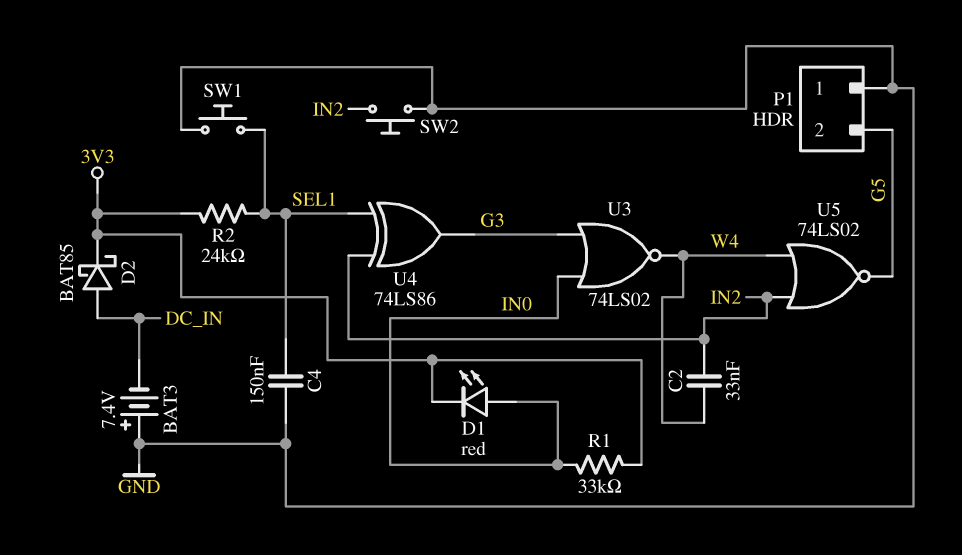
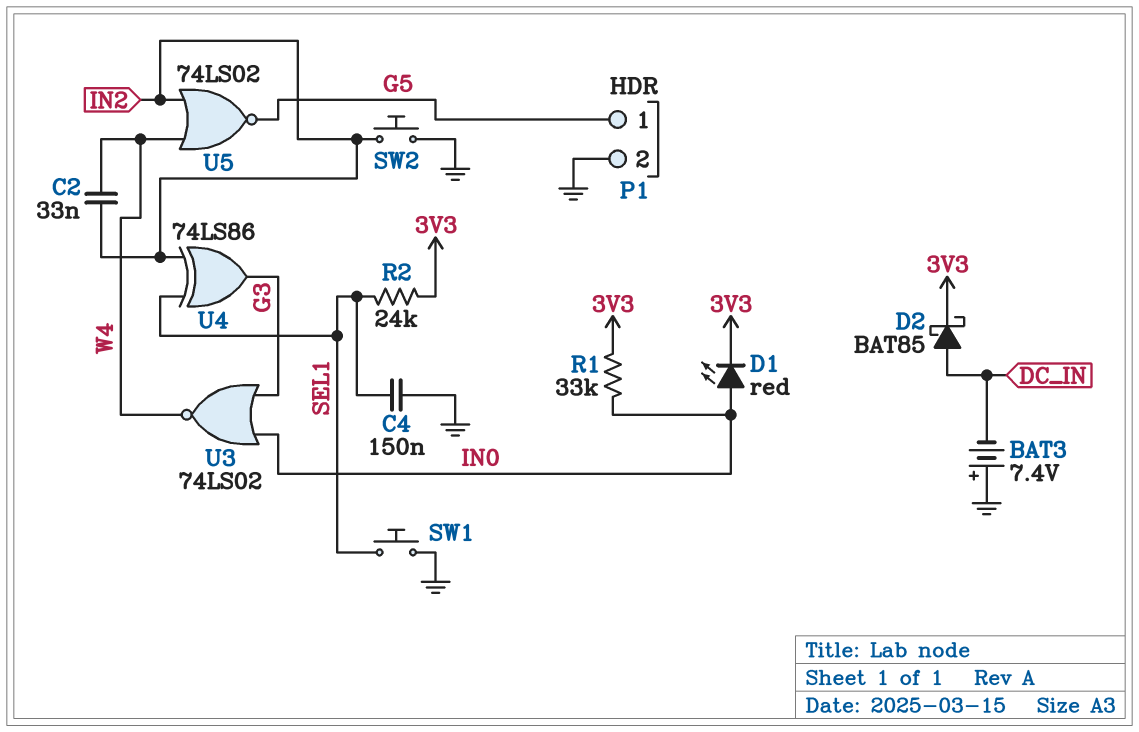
P1 pin 1: GND -> G5
P1 pin 2: G5 -> GND

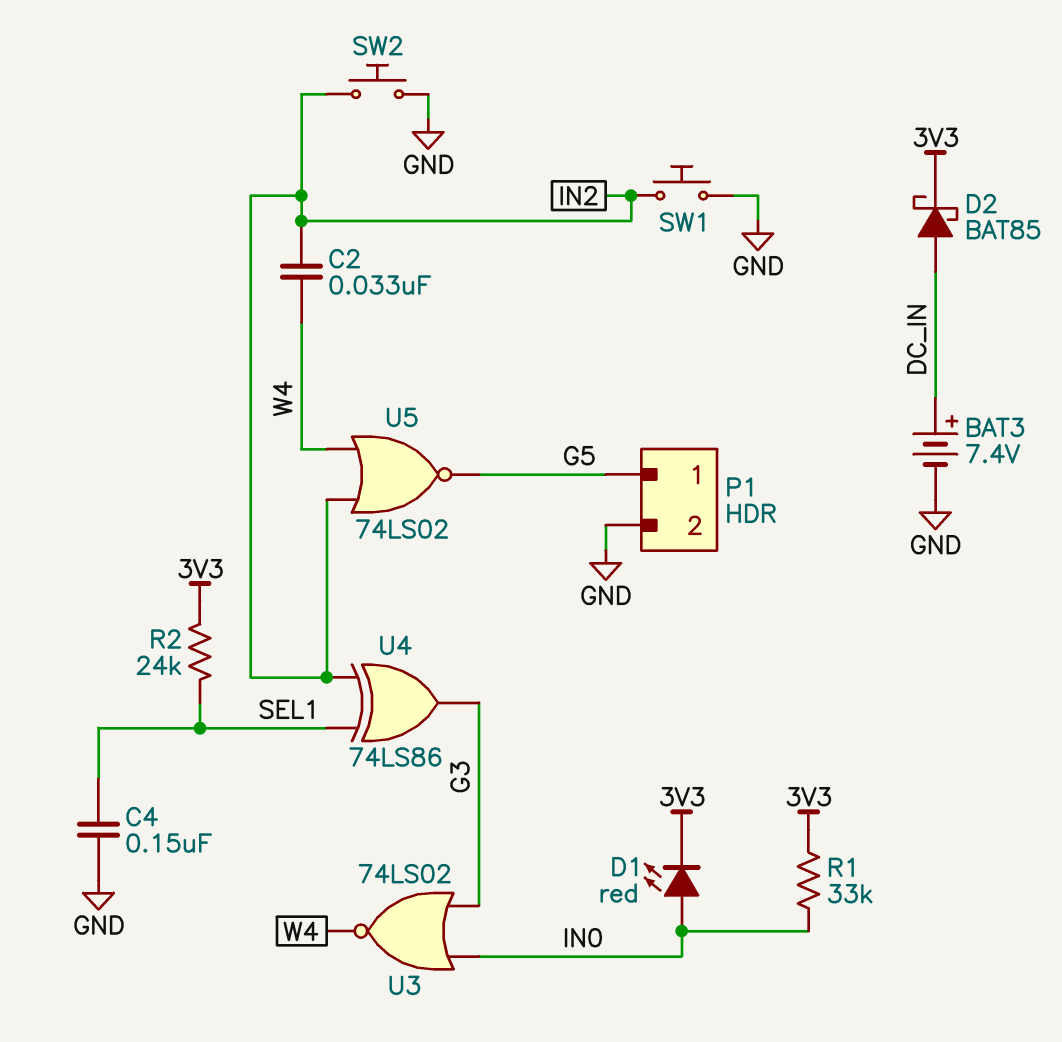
BAT3: 7.4V (plus GND, minus DC_IN) -> 7.4V (plus DC_IN, minus GND)
SW1: button (GND, SEL1) -> button (GND, IN2)

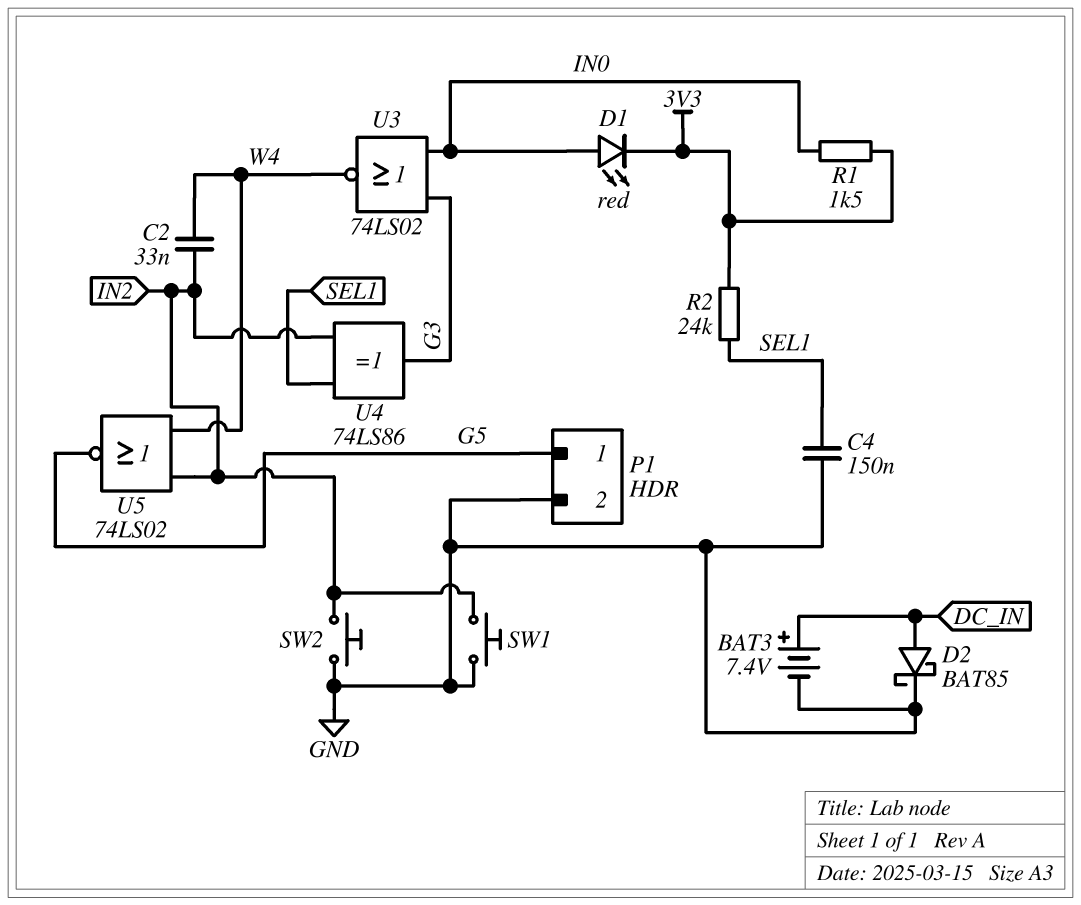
D2: schottky BAT85 (A DC_IN, K 3V3) -> schottky BAT85 (A DC_IN, K GND)
R1: 33k (3V3, IN0) -> 1.5k (3V3, IN0)

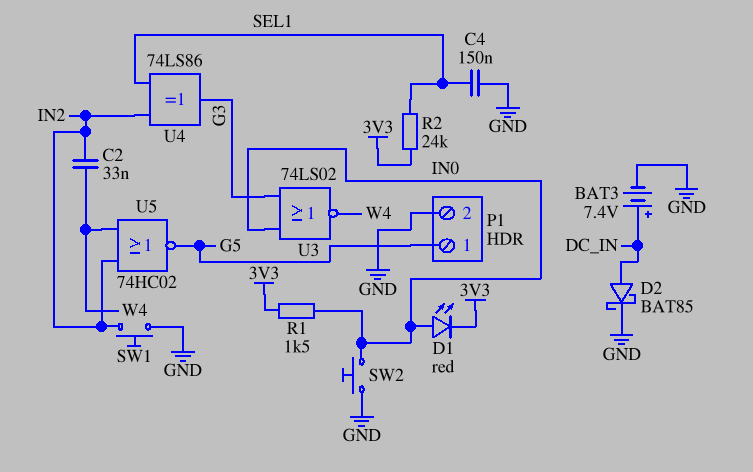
SW2: button (GND, IN2) -> button (GND, IN0)
U5: NOR 74LS02 (in IN2, in W4, out G5) -> NOR 74HC02 (in IN2, in W4, out G5)

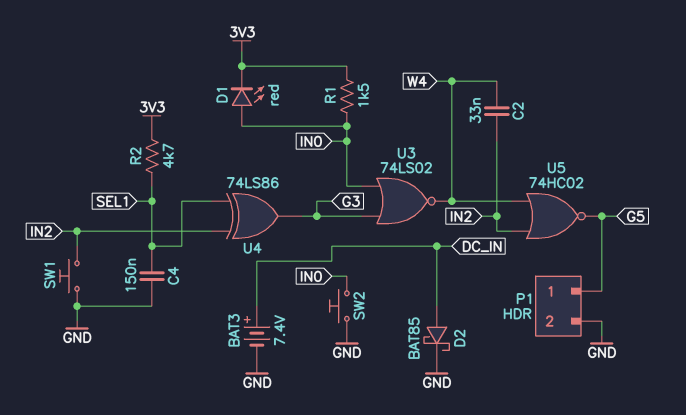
R2: 24k (3V3, SEL1) -> 4.7k (3V3, SEL1)

